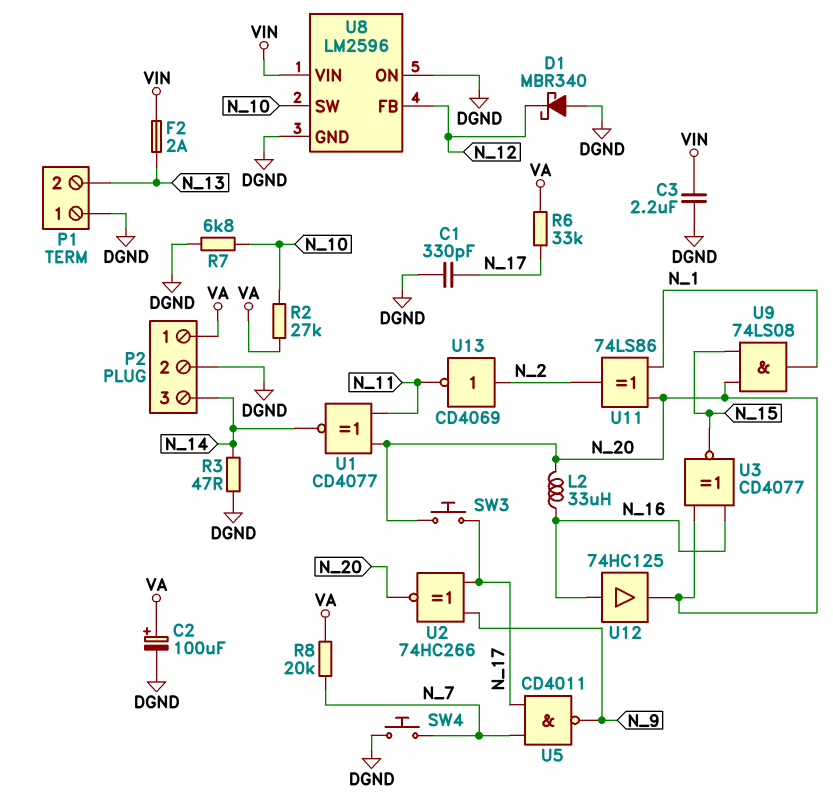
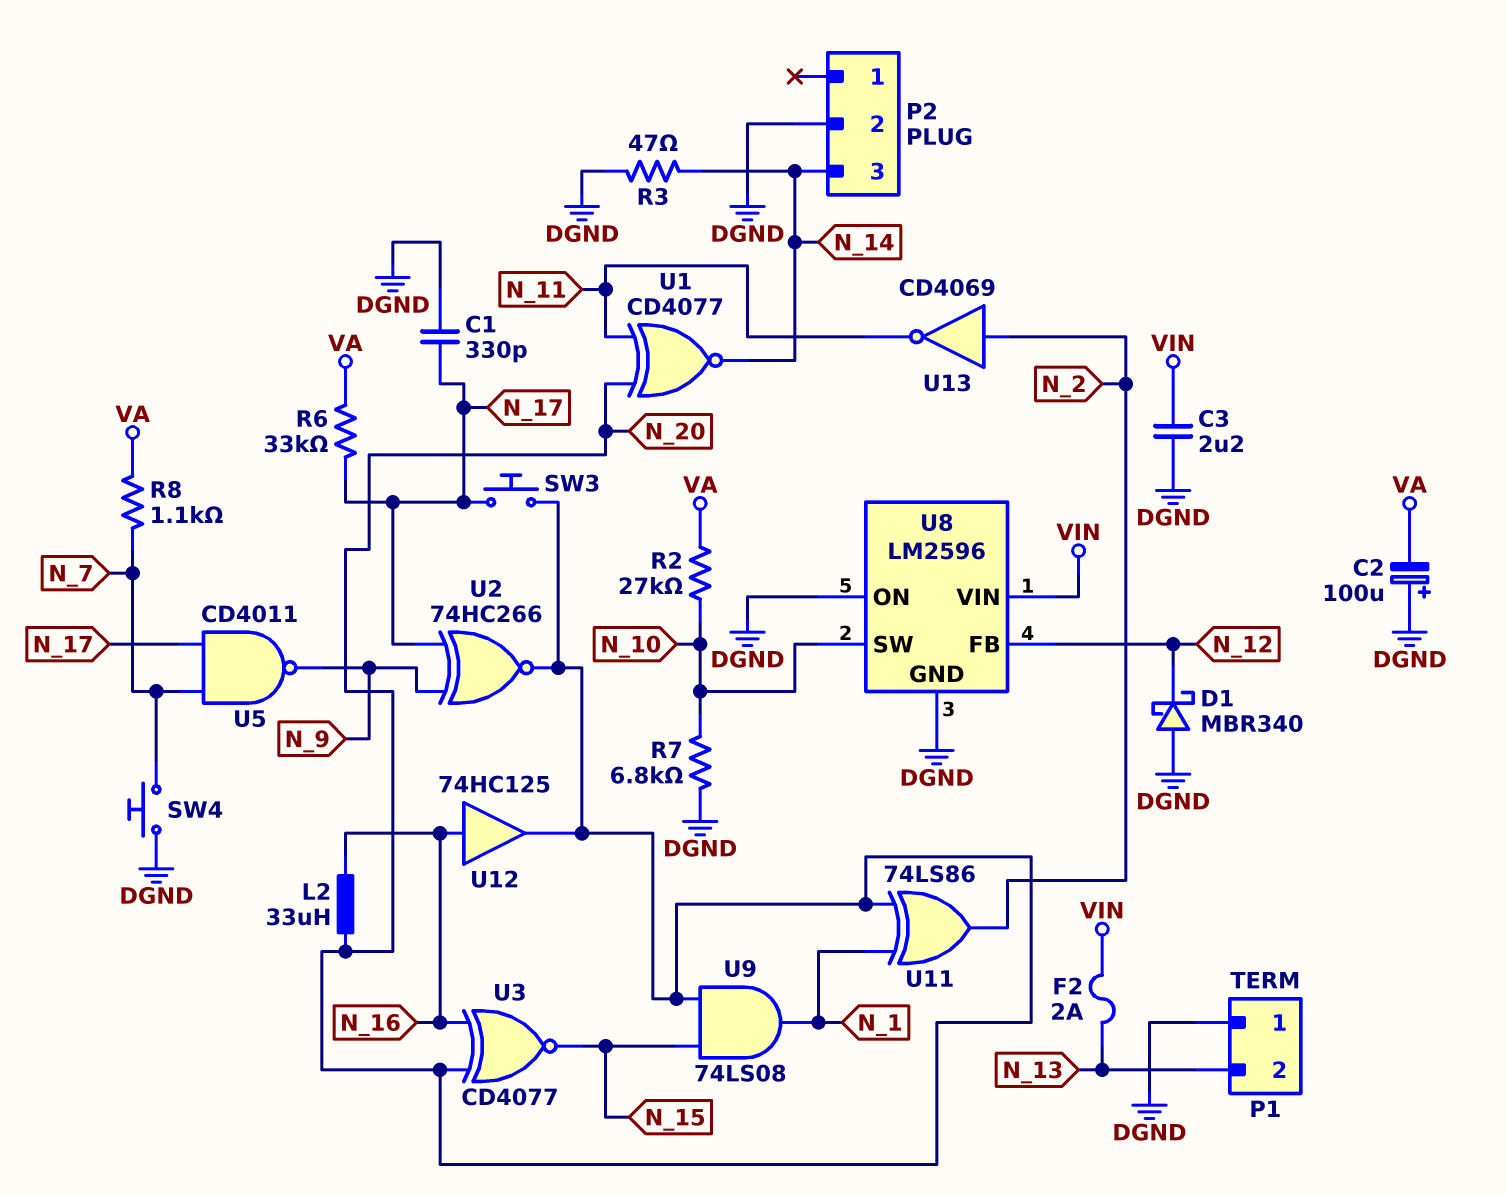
C2: 100uF (plus VA, minus DGND) -> 100uF (plus DGND, minus VA)
P2 pin 1: VA -> none
R8: 20k (N_7, VA) -> 1.1k (N_7, VA)

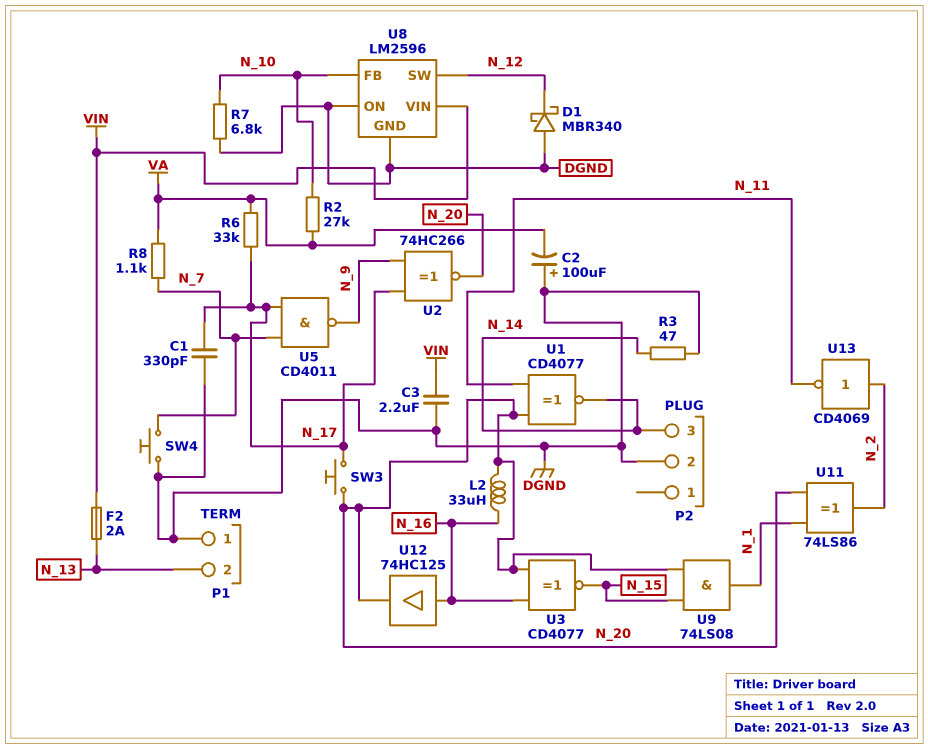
U8 pin FB: N_12 -> N_10
U8 pin SW: N_10 -> N_12

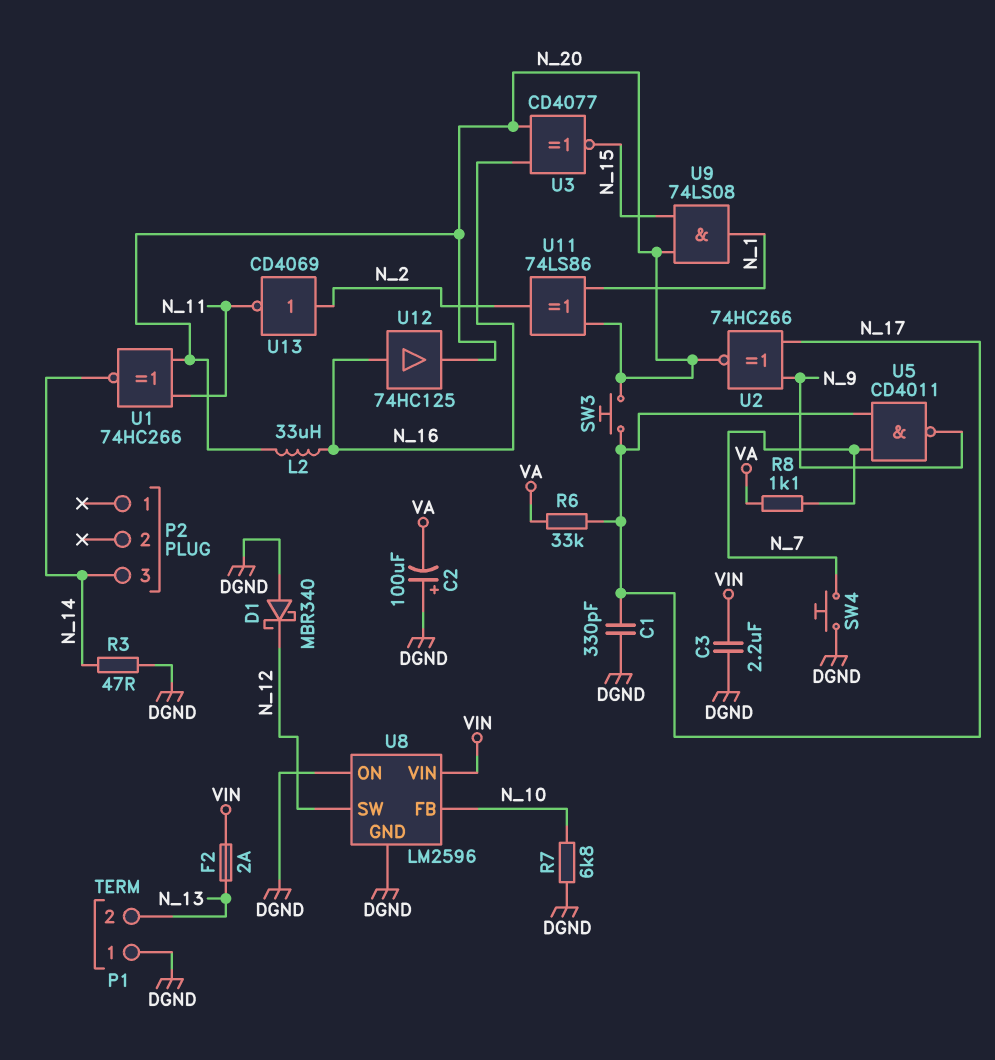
P2 pin 2: DGND -> none
R2: 27k (N_10, VA) -> none
U1: XNOR CD4077 (in N_11, in N_20, out N_14) -> XNOR 74HC266 (in N_11, in N_20, out N_14)

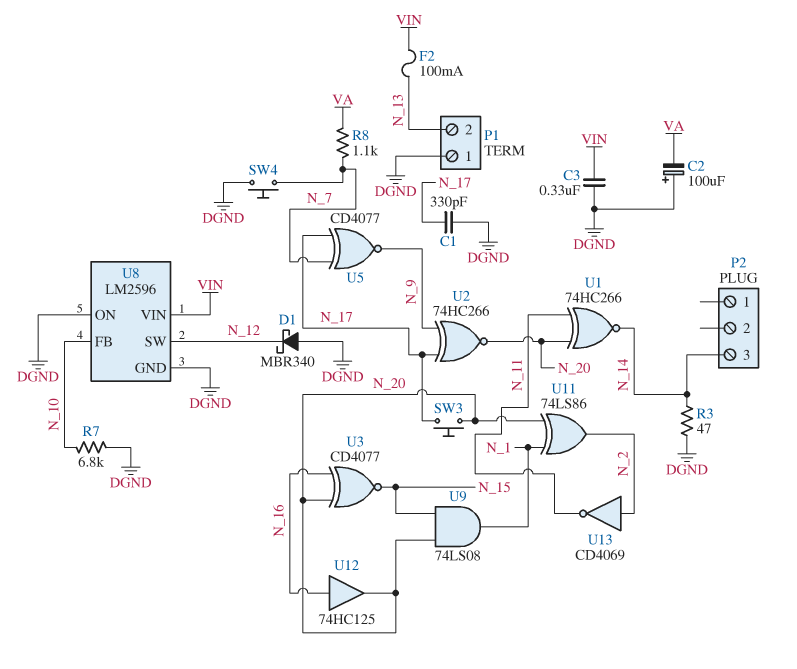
C3: 2.2uF (DGND, VIN) -> 330nF (DGND, VIN)
F2: 2A (N_13, VIN) -> 100mA (N_13, VIN)
L2: 33uH (N_16, N_20) -> none
R6: 33k (N_17, VA) -> none
U5: NAND CD4011 (in N_7, in N_17, out N_9) -> XNOR CD4077 (in N_7, in N_17, out N_9)

